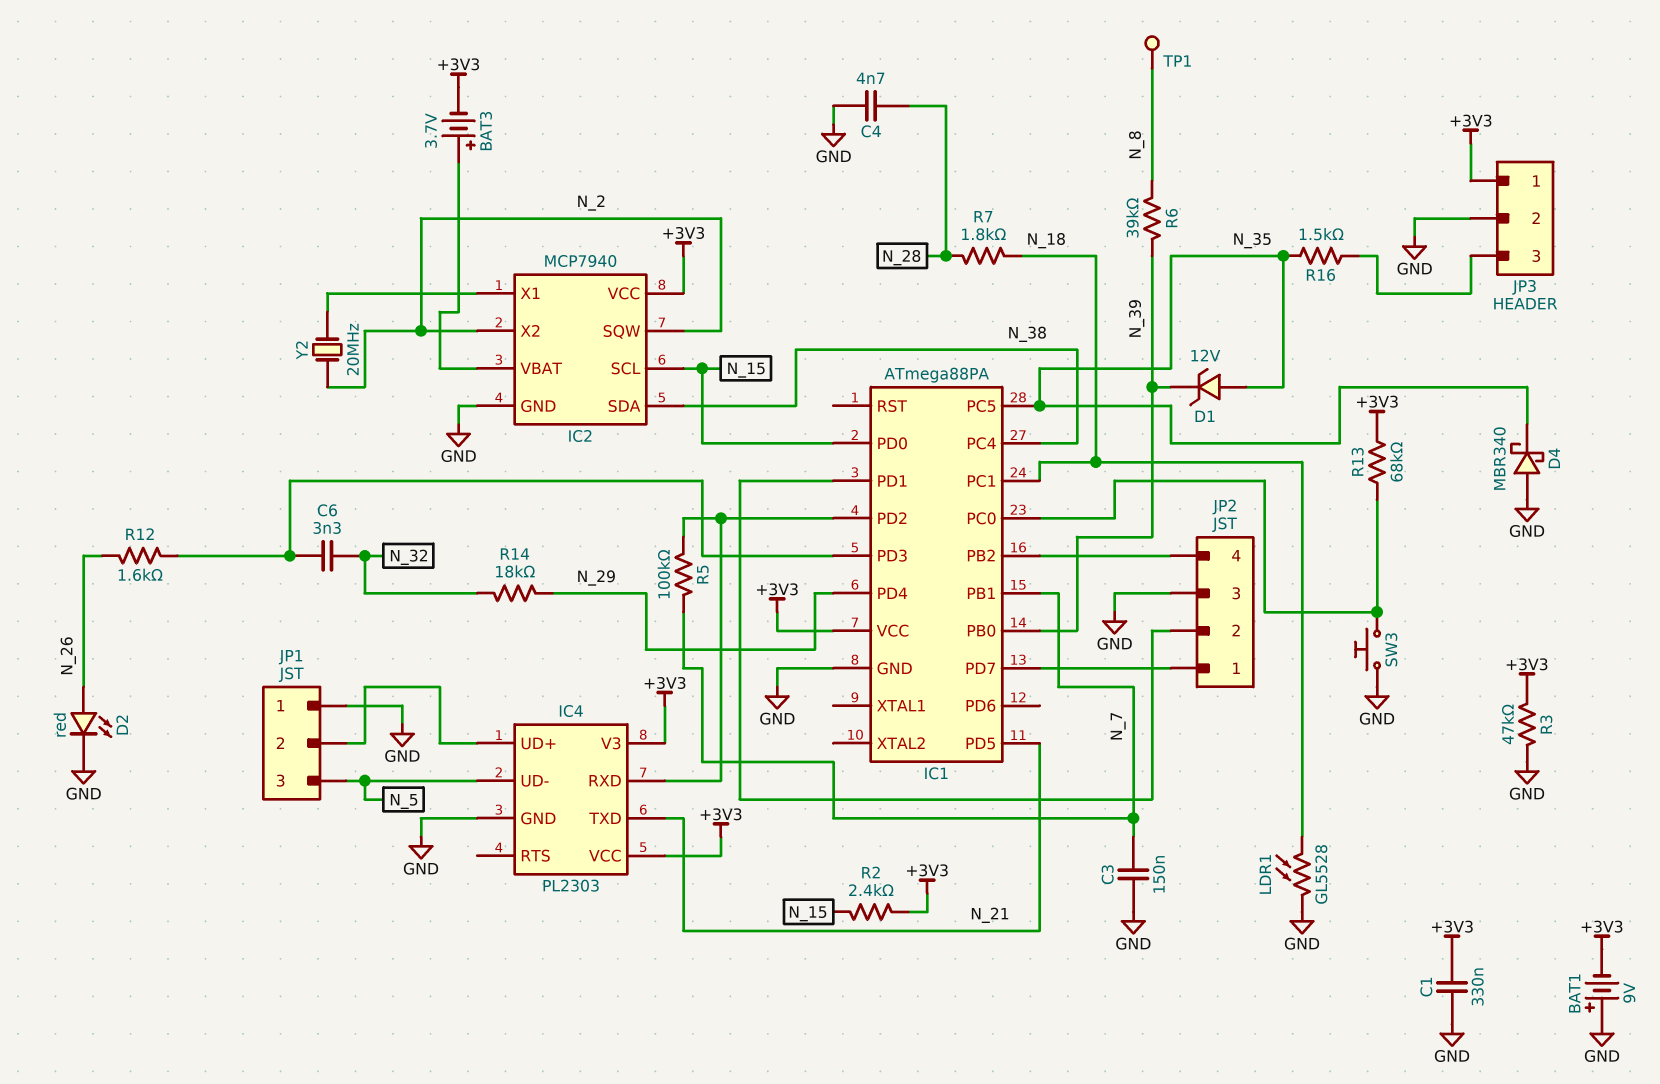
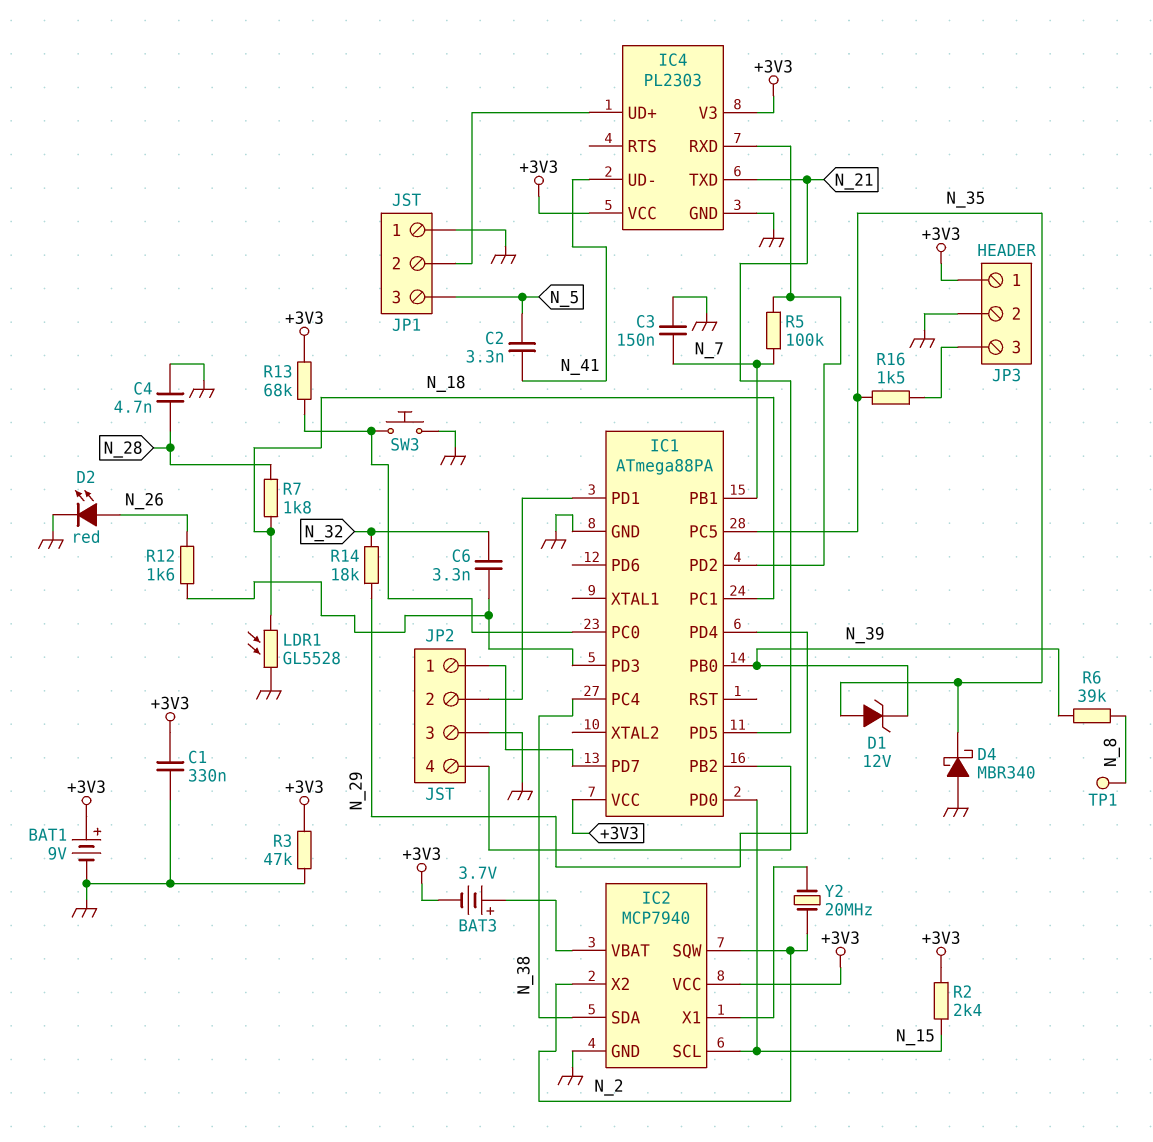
BAT1: 9V (plus GND, minus +3V3) -> 9V (plus +3V3, minus GND)
C2: none -> 3.3nF (N_5, N_41)
IC4 pin UD-: N_5 -> N_41

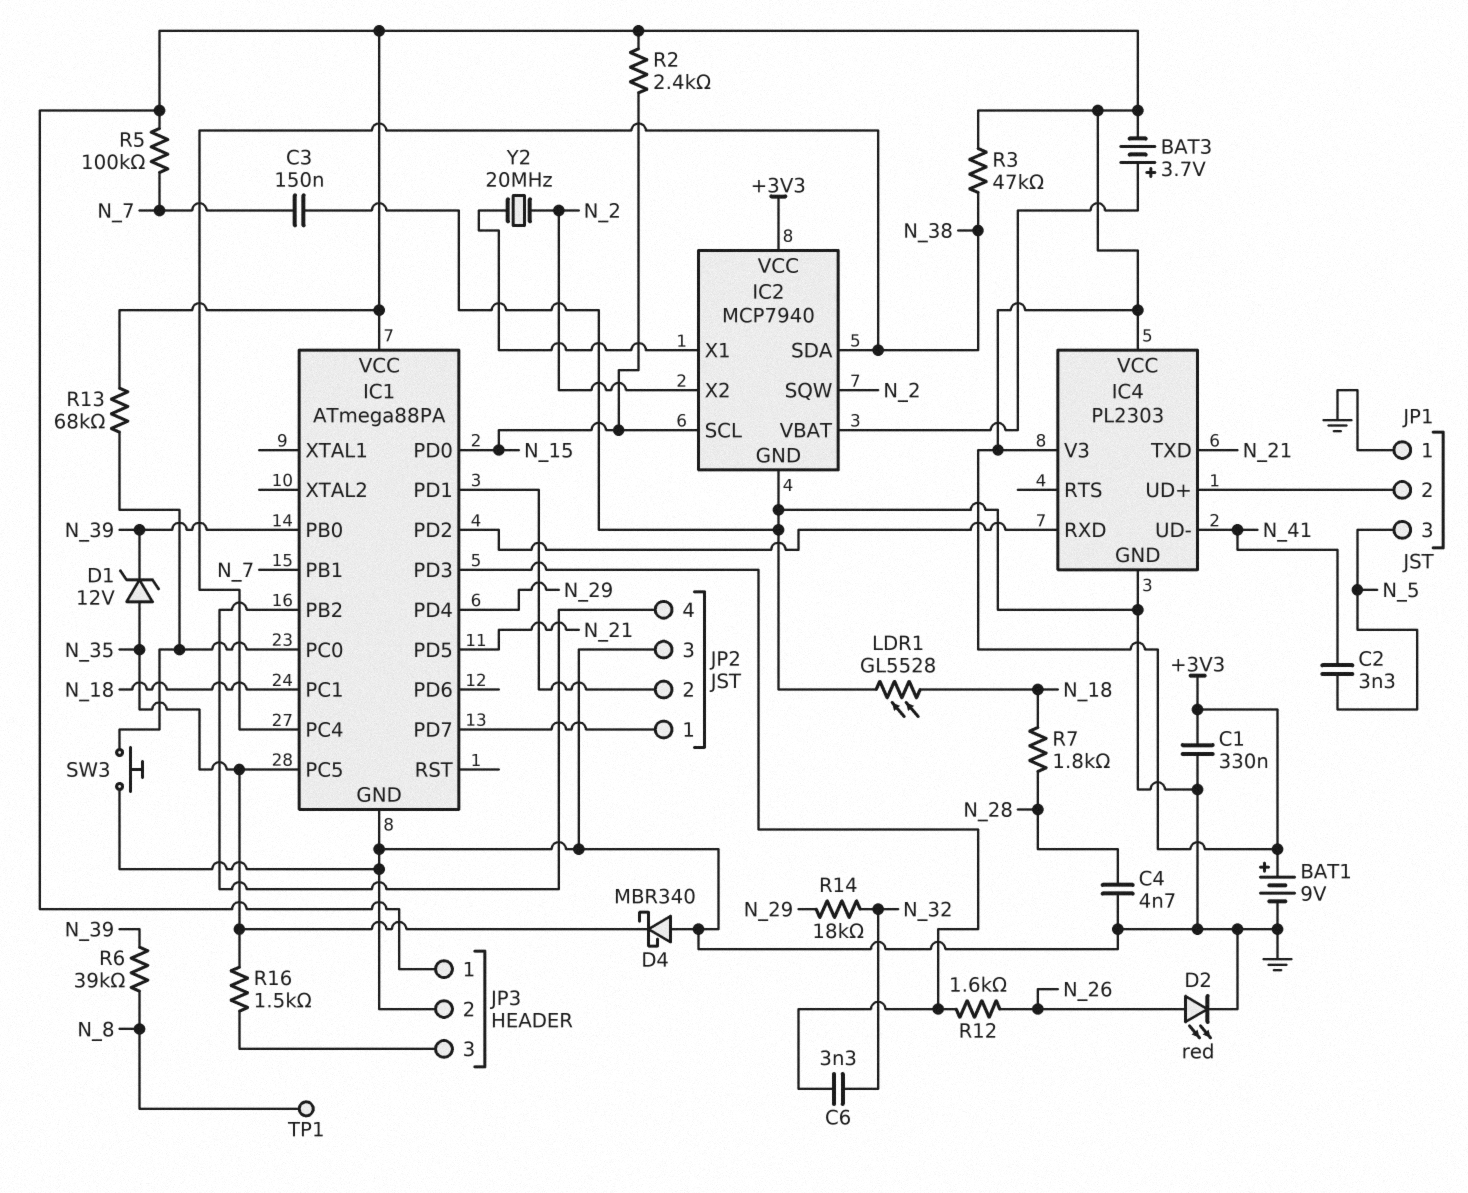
R3: 47k (+3V3, GND) -> 47k (+3V3, N_38)
R5: 100k (IC1/PD2, N_7) -> 100k (+3V3, N_7)

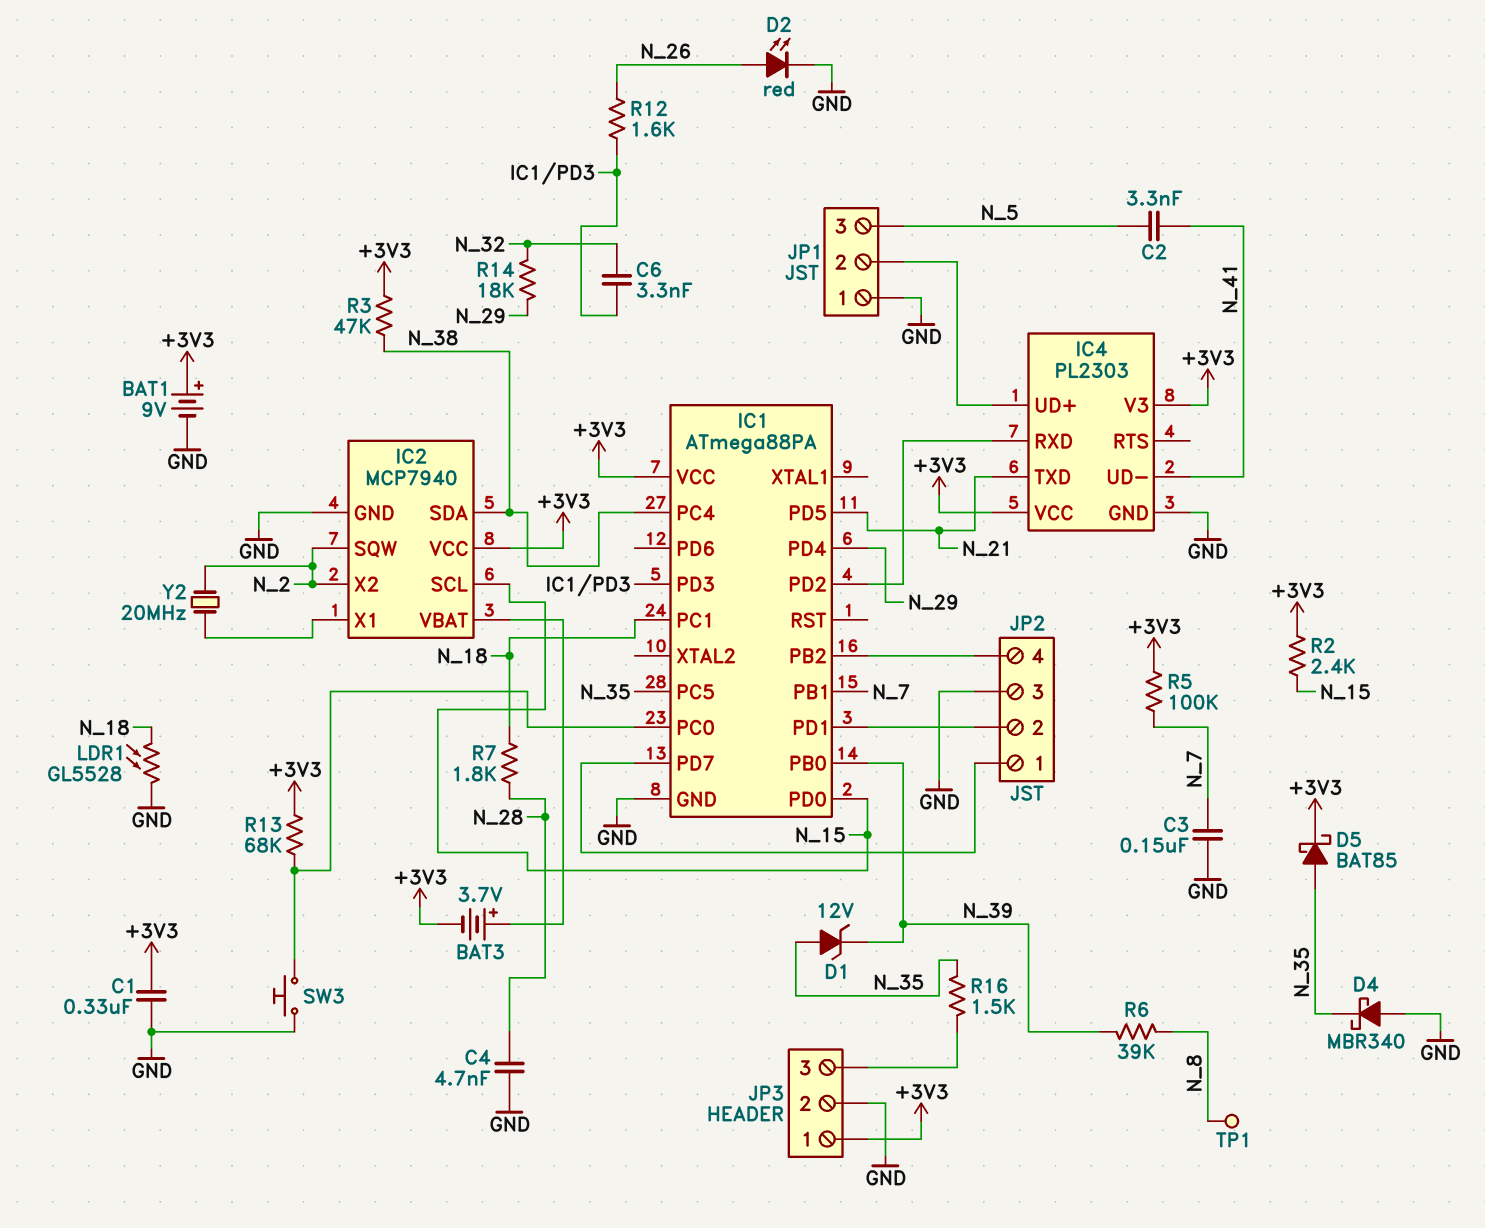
D5: none -> schottky BAT85 (A N_35, K +3V3)

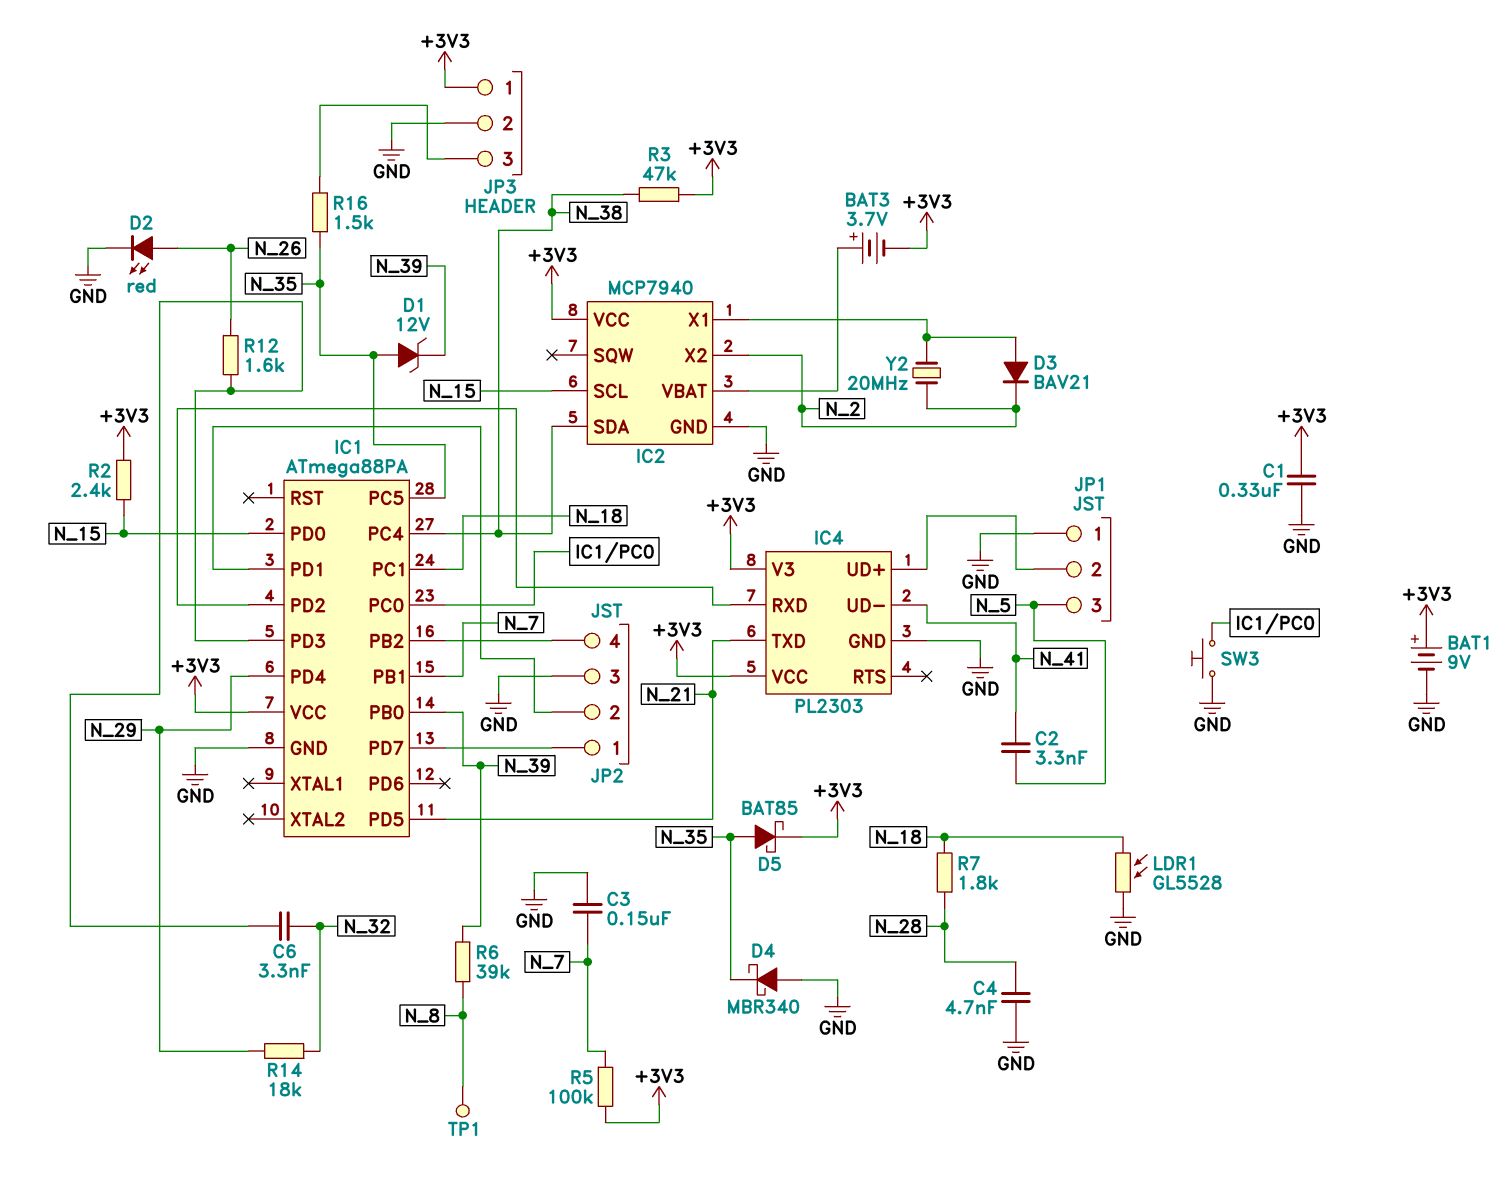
D3: none -> diode BAV21 (A IC2/X1, K N_2)
IC2 pin SQW: N_2 -> none
R13: 68k (+3V3, IC1/PC0) -> none

